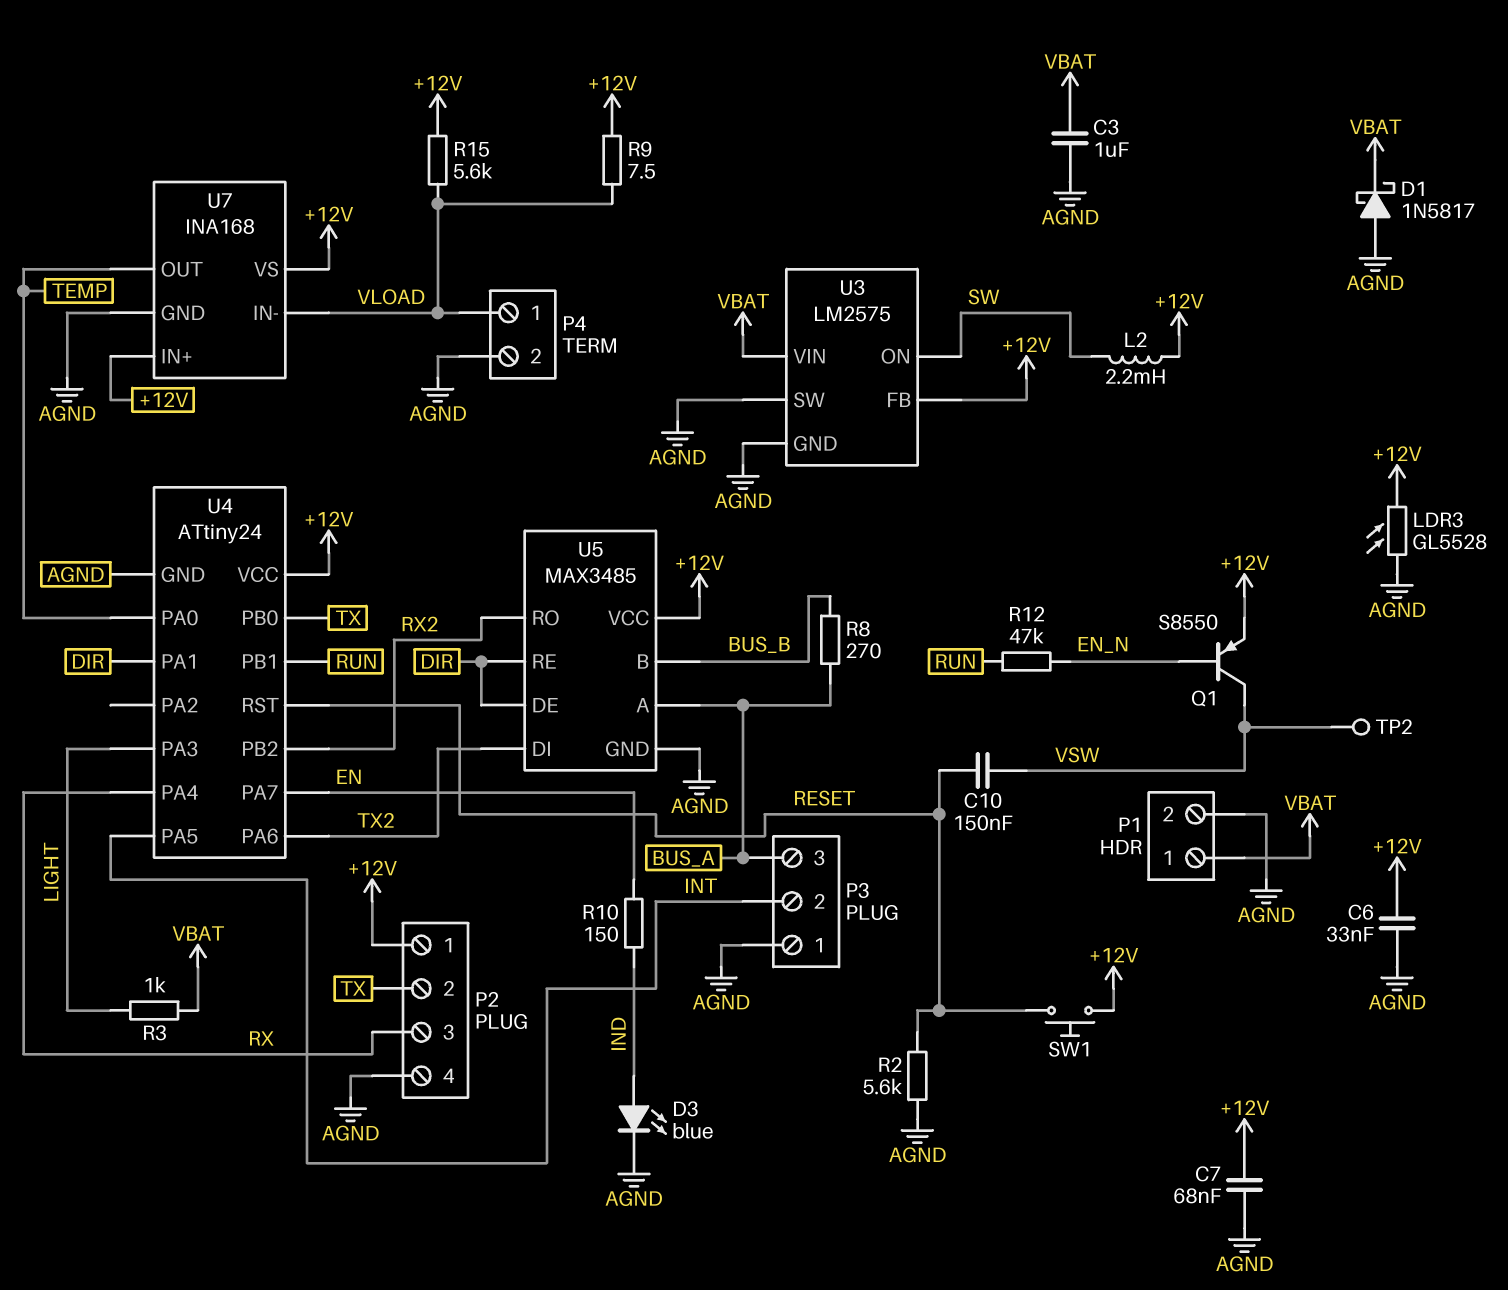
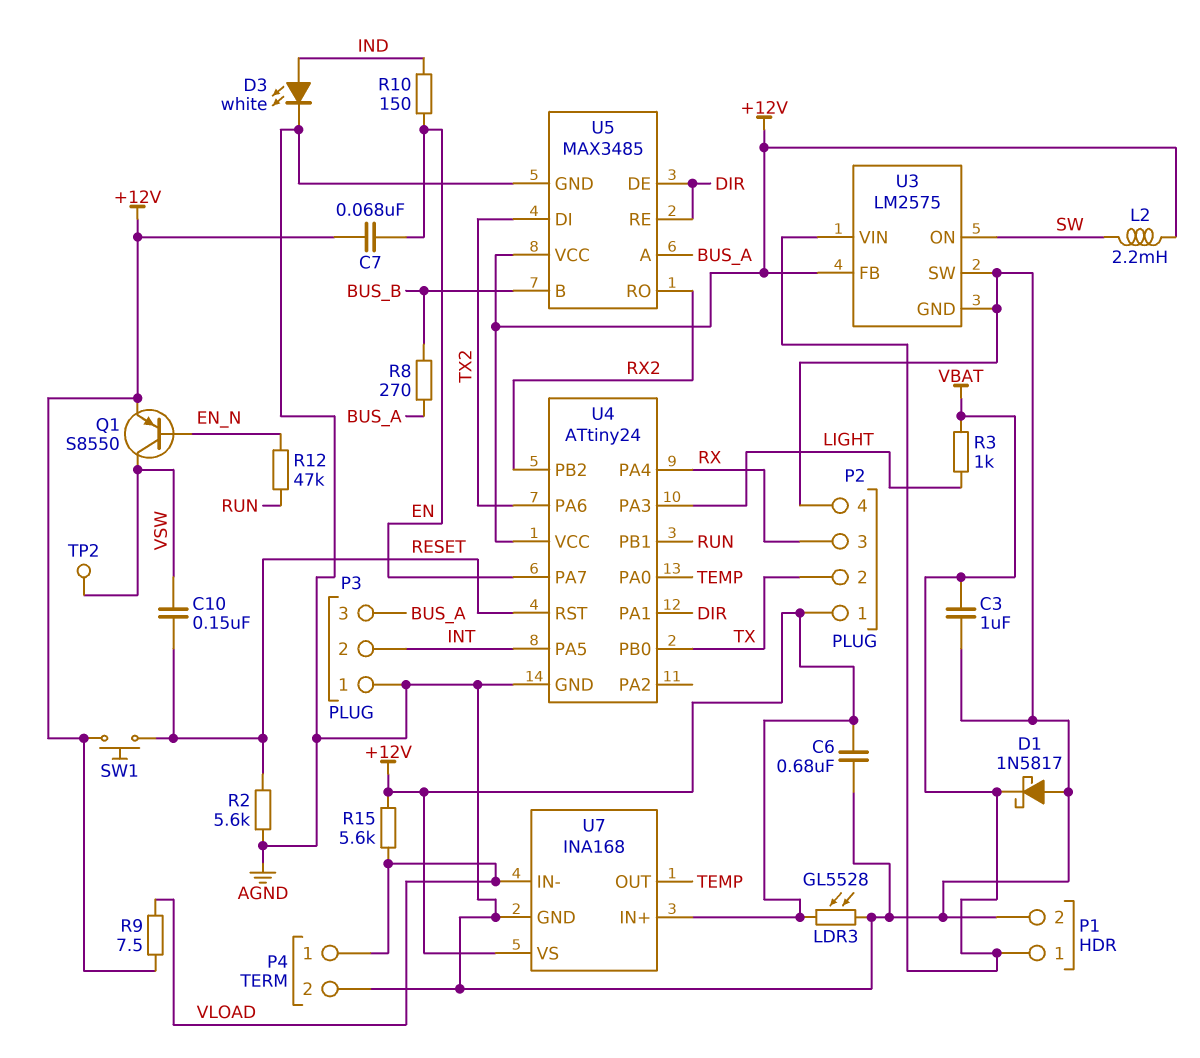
C6: 33nF (+12V, AGND) -> 680nF (+12V, AGND)
C7: 68nF (+12V, AGND) -> 68nF (+12V, EN)
D3: LED blue (A IND, K AGND) -> LED white (A IND, K AGND)

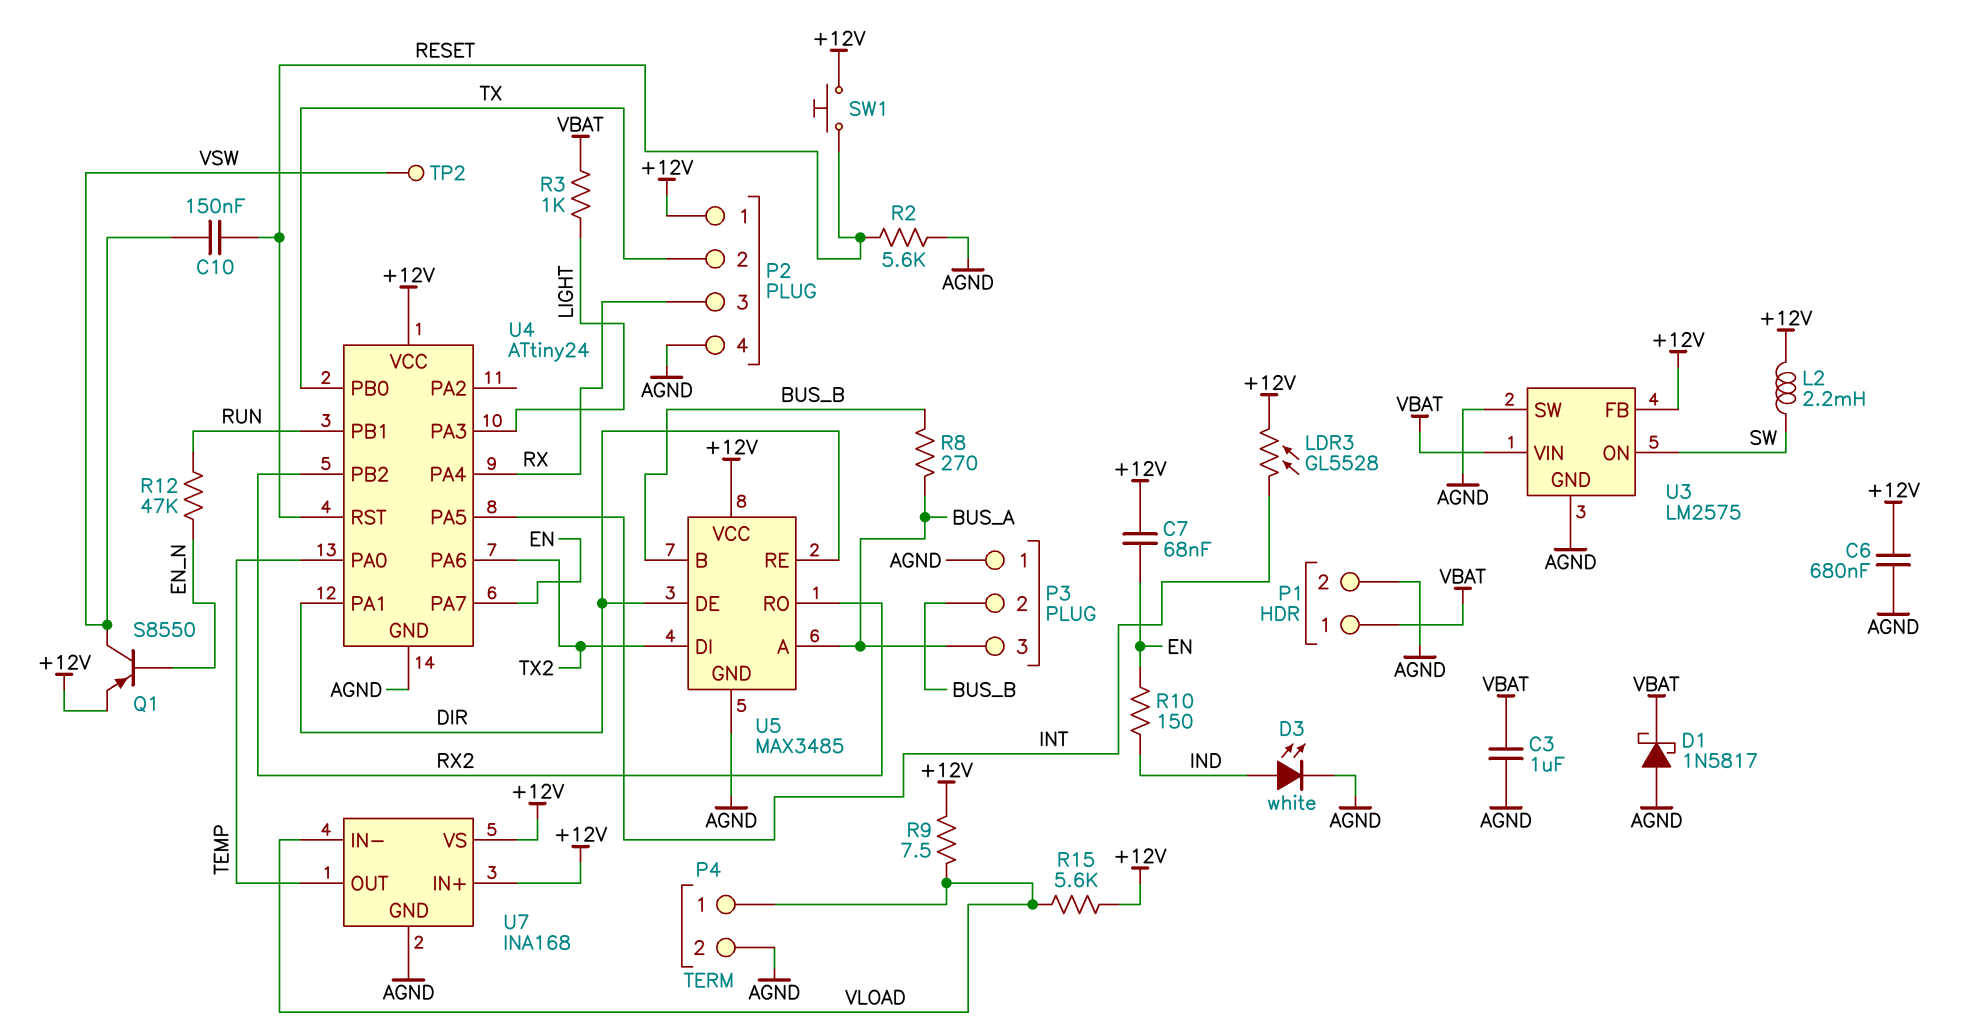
LDR3: GL5528 (+12V, AGND) -> GL5528 (+12V, INT)
P3 pin 2: INT -> BUS_B

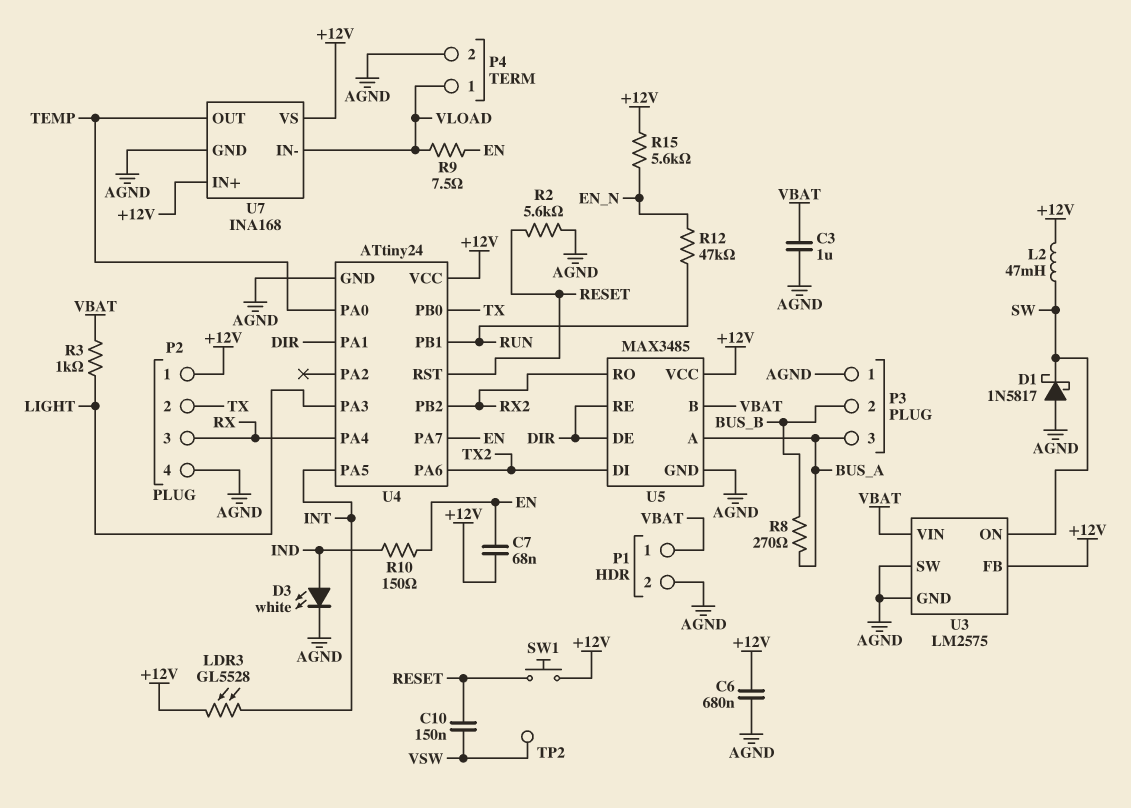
D1: schottky 1N5817 (A AGND, K VBAT) -> schottky 1N5817 (A AGND, K SW)
L2: 2.2mH (+12V, SW) -> 47mH (+12V, SW)
Q1: PNP S8550 (B EN_N, C VSW, E +12V) -> none
R9: 7.5 (+12V, VLOAD) -> 7.5 (EN, VLOAD)
R15: 5.6k (+12V, VLOAD) -> 5.6k (+12V, EN_N)
U5 pin B: BUS_B -> VBAT

